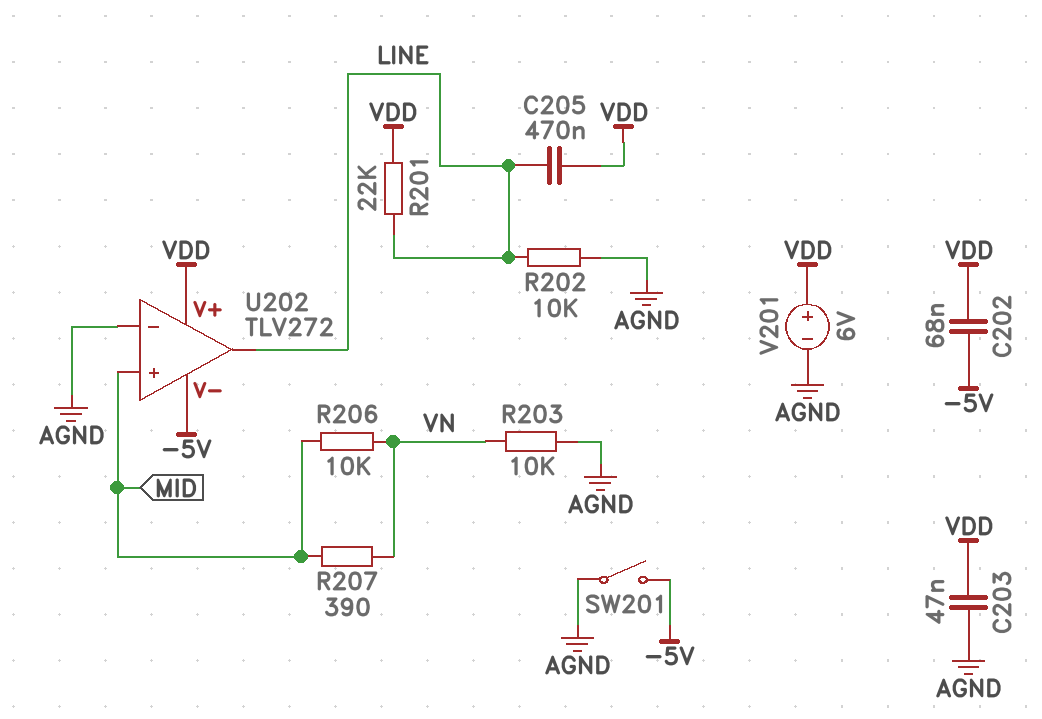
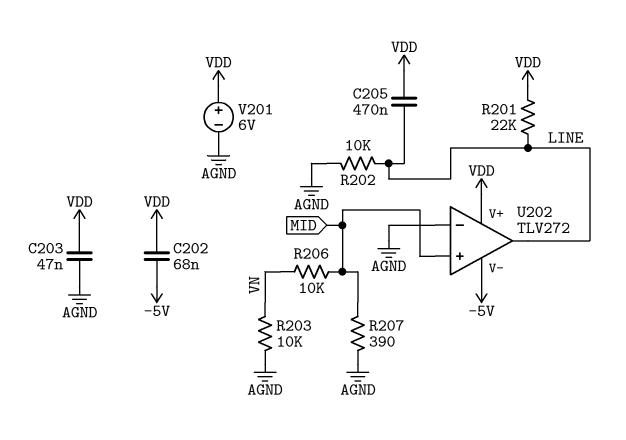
R207: 390 (MID, VN) -> 390 (AGND, MID)
SW201: switch (-5V, AGND) -> none

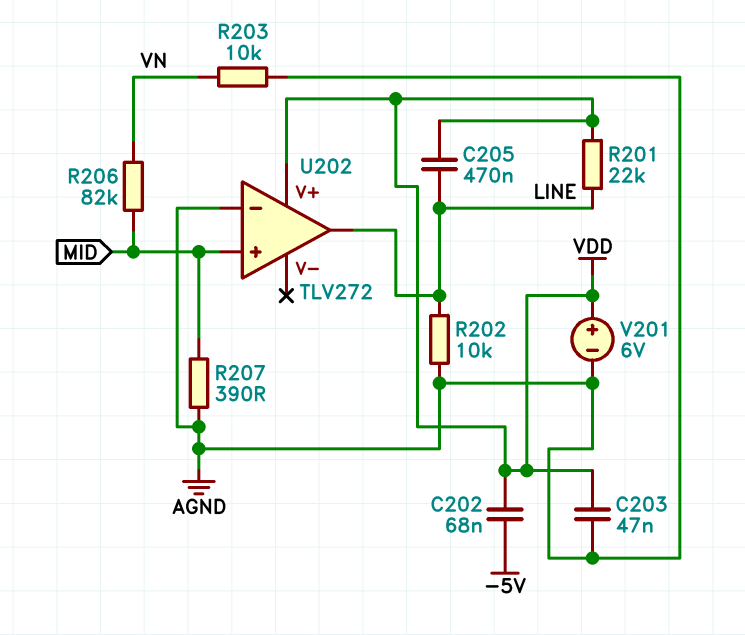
R206: 10k (MID, VN) -> 82k (MID, VN)
U202 pin V-: -5V -> none

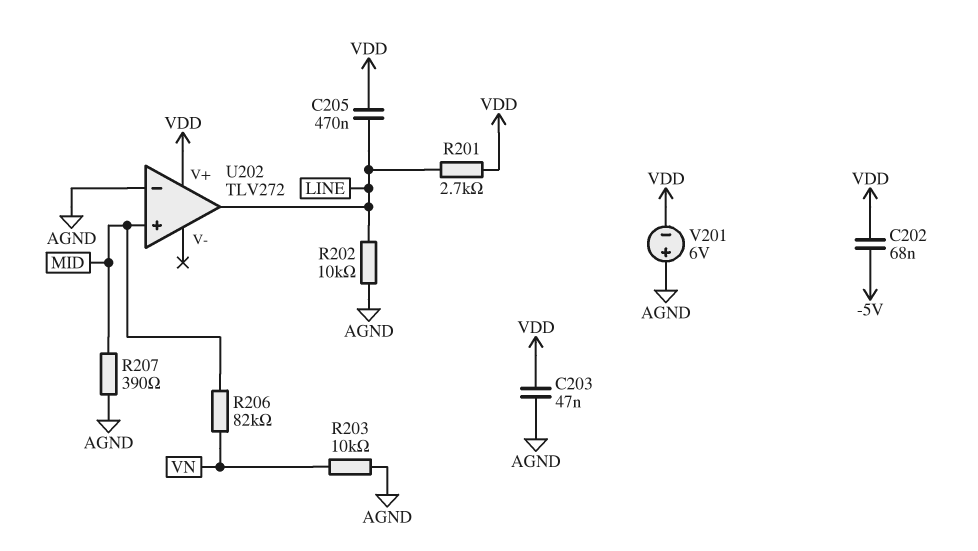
R201: 22k (LINE, VDD) -> 2.7k (LINE, VDD)
V201: 6V (plus VDD, minus AGND) -> 6V (plus AGND, minus VDD)

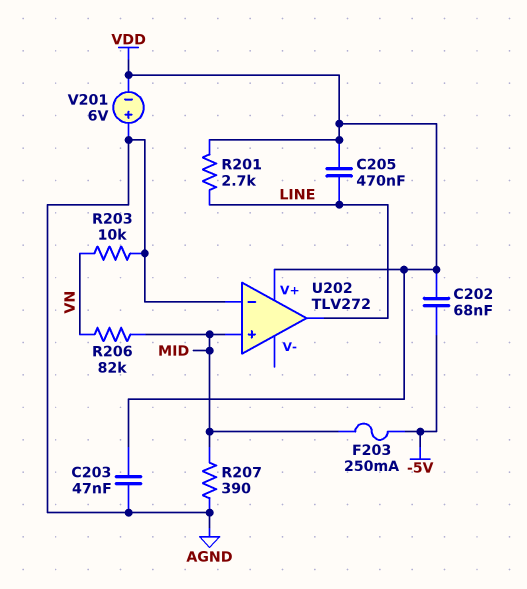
F203: none -> 250mA (-5V, MID)
R202: 10k (AGND, LINE) -> none

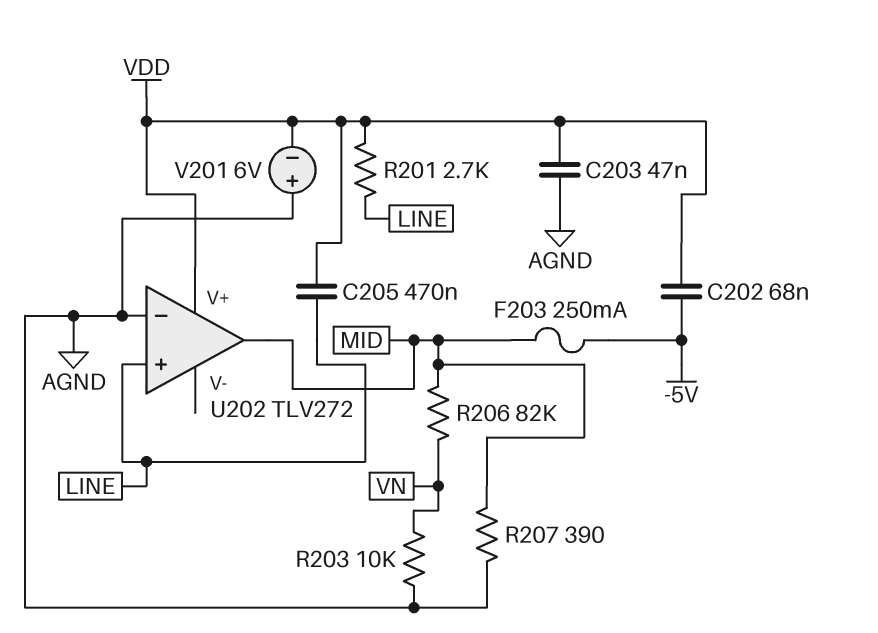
U202 pin in+: MID -> LINE
U202 pin out: LINE -> MID

